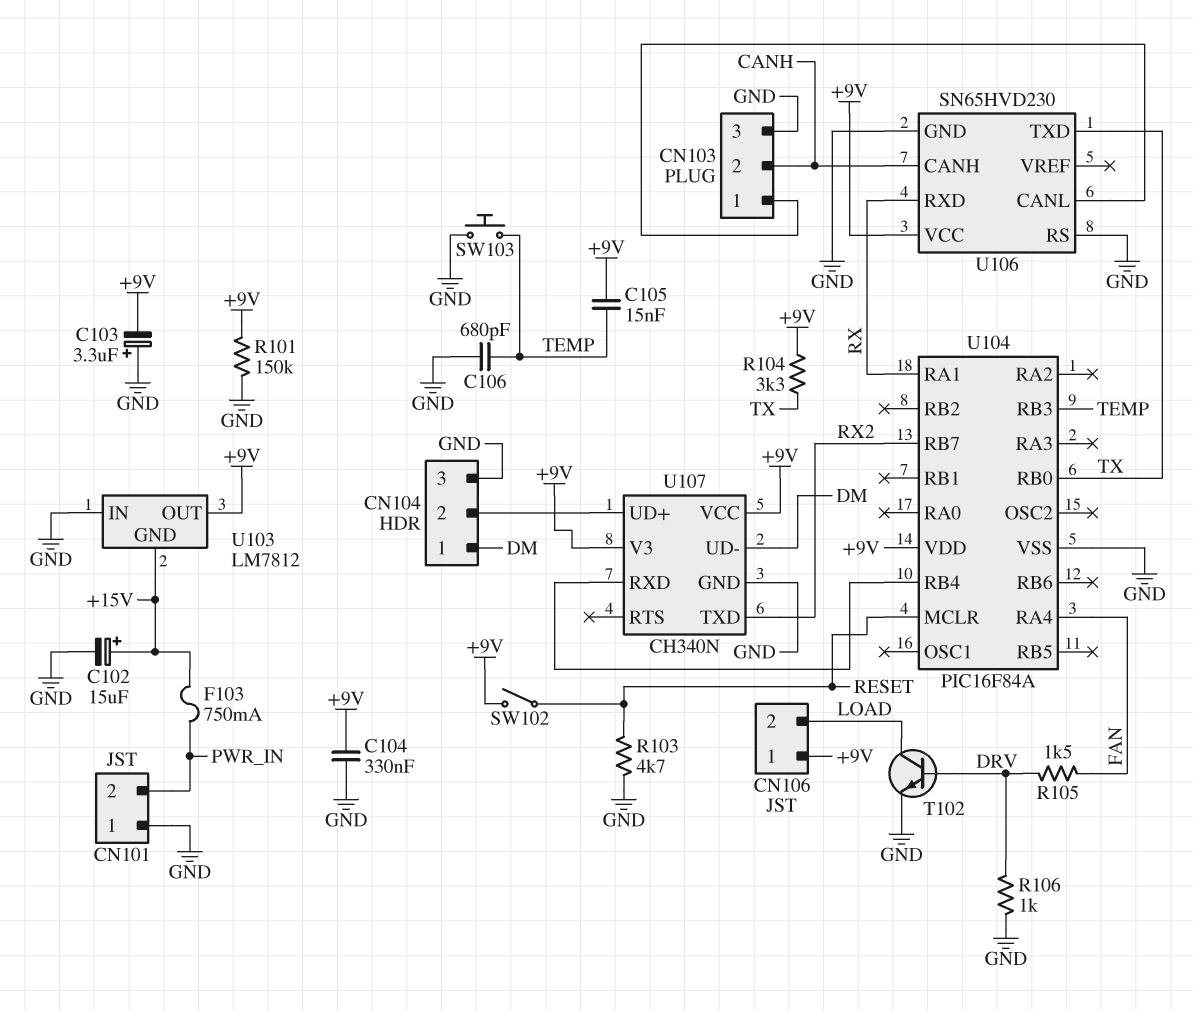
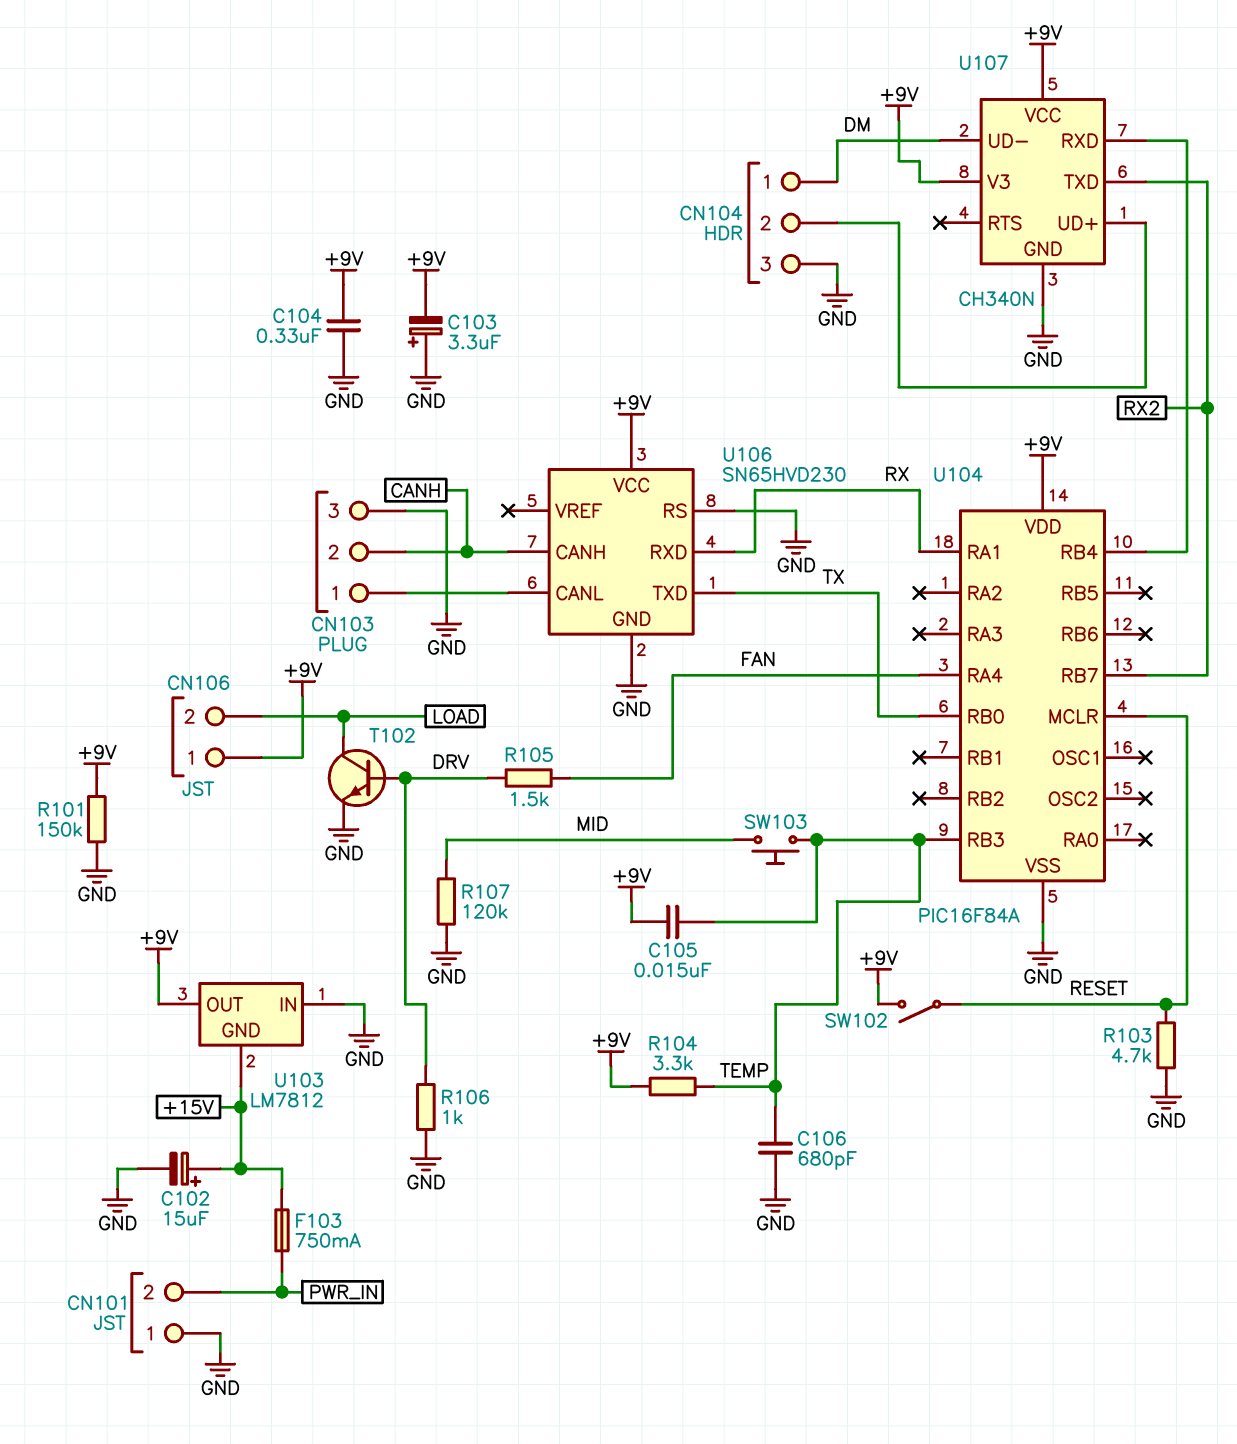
R104: 3.3k (+9V, TX) -> 3.3k (+9V, TEMP)
R107: none -> 120k (GND, MID)
SW103: button (GND, TEMP) -> button (MID, TEMP)

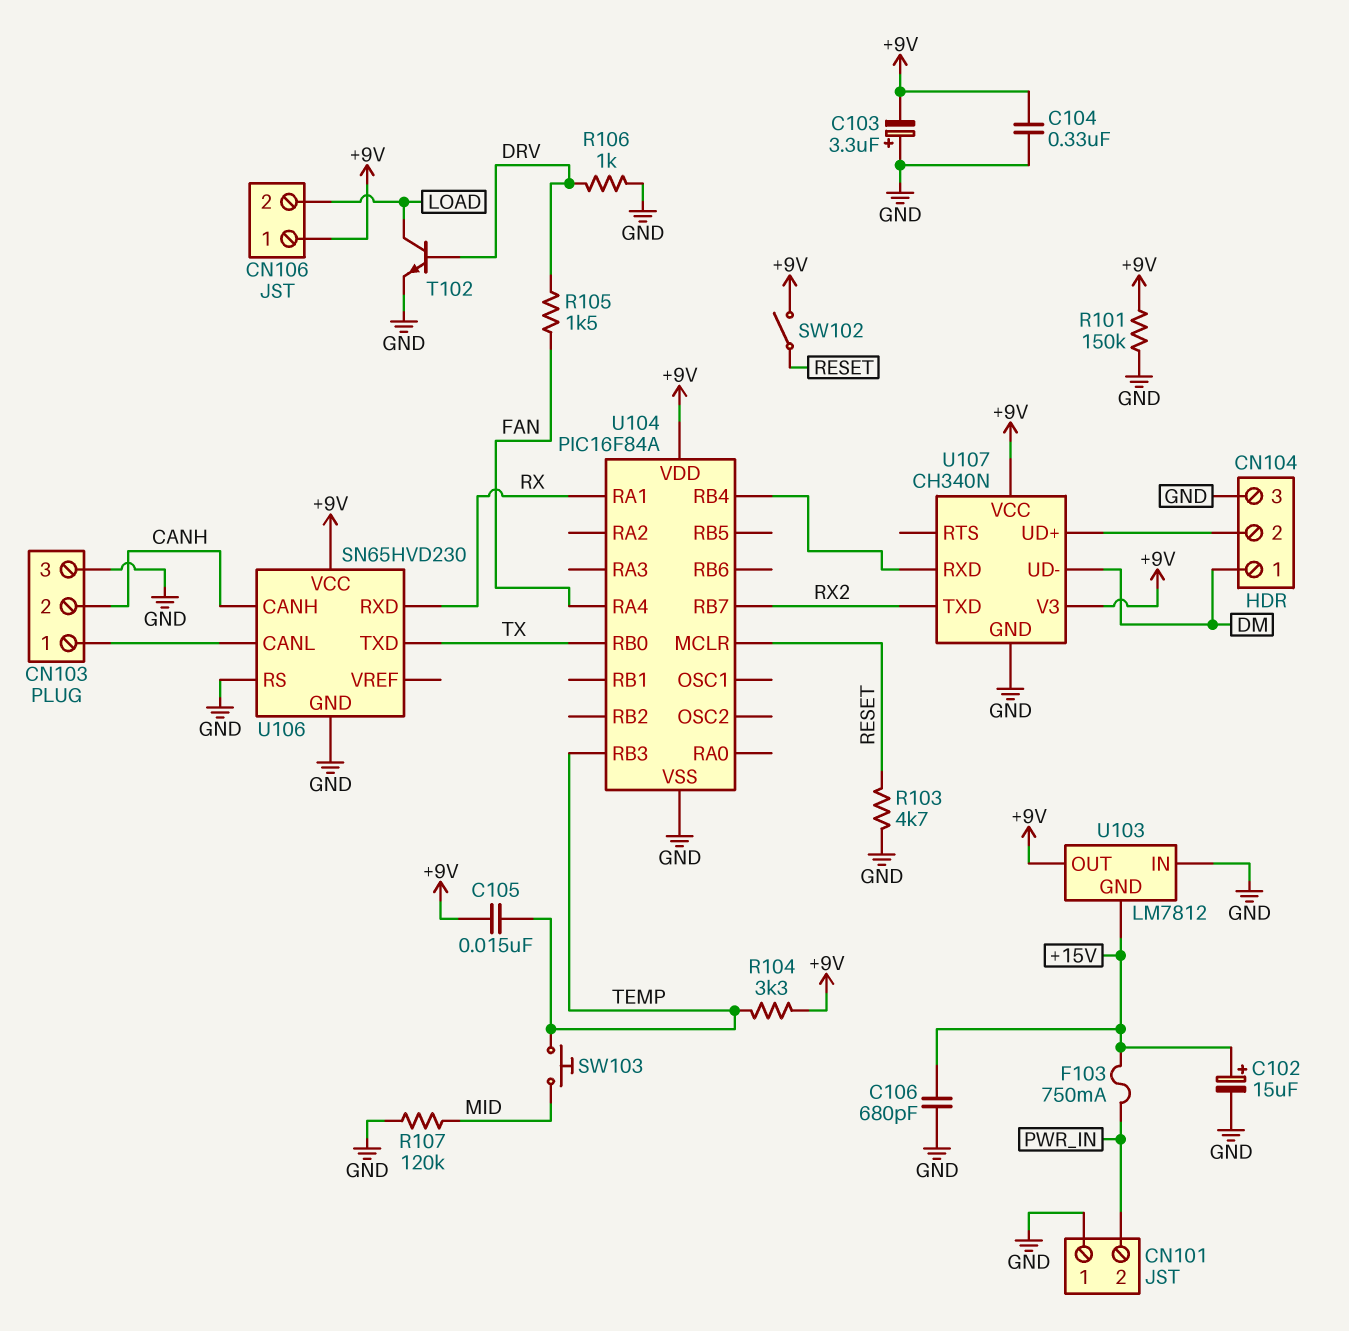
C106: 680pF (GND, TEMP) -> 680pF (+15V, GND)

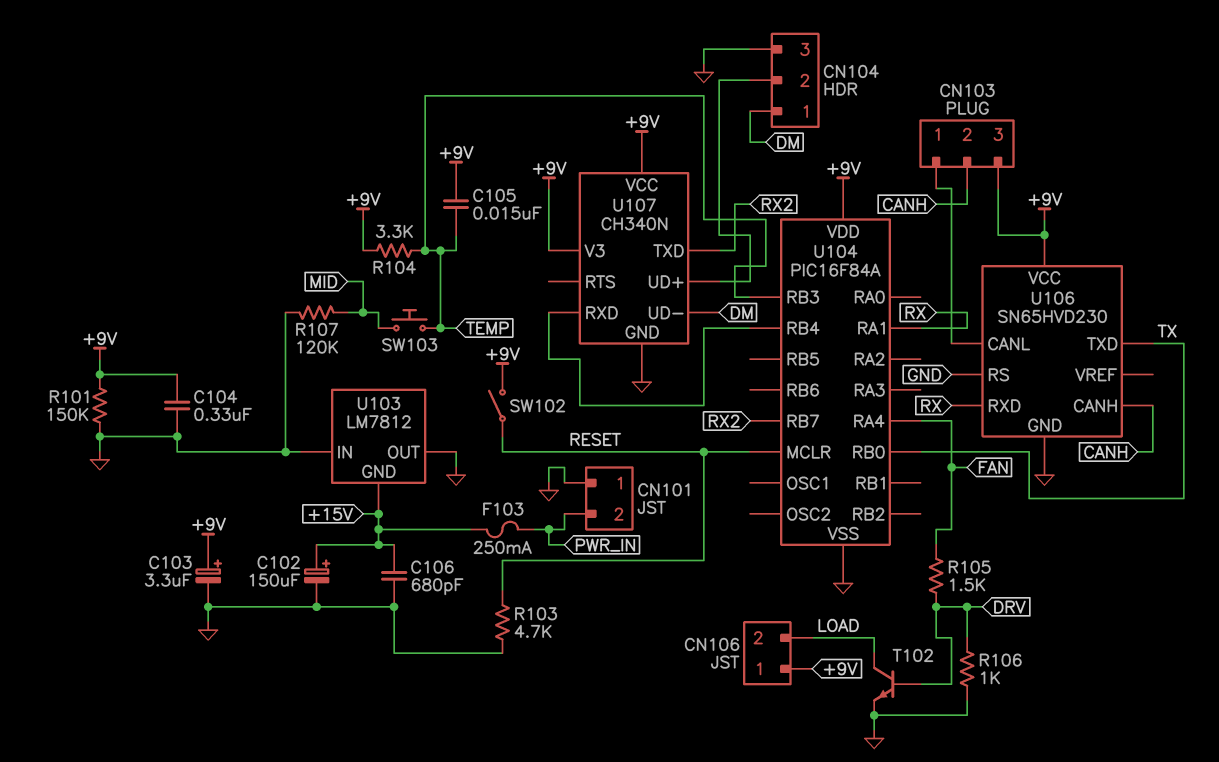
C102: 15uF (plus +15V, minus GND) -> 150uF (plus +15V, minus GND)
C103: 3.3uF (plus GND, minus +9V) -> 3.3uF (plus +9V, minus GND)
CN103 pin 3: GND -> +9V
F103: 750mA (+15V, PWR_IN) -> 250mA (+15V, PWR_IN)
U103 pin OUT: +9V -> GND

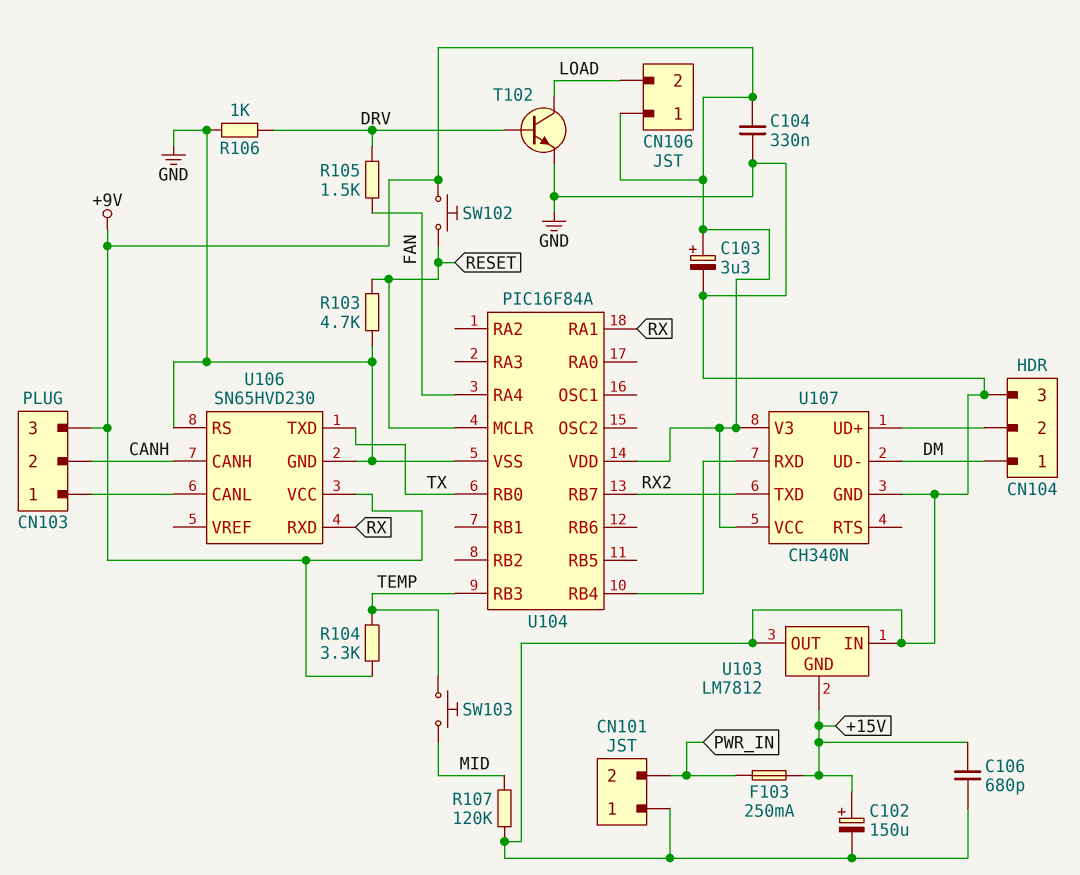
C105: 15nF (+9V, TEMP) -> none
R101: 150k (+9V, GND) -> none
SW102: switch (+9V, RESET) -> button (+9V, RESET)

